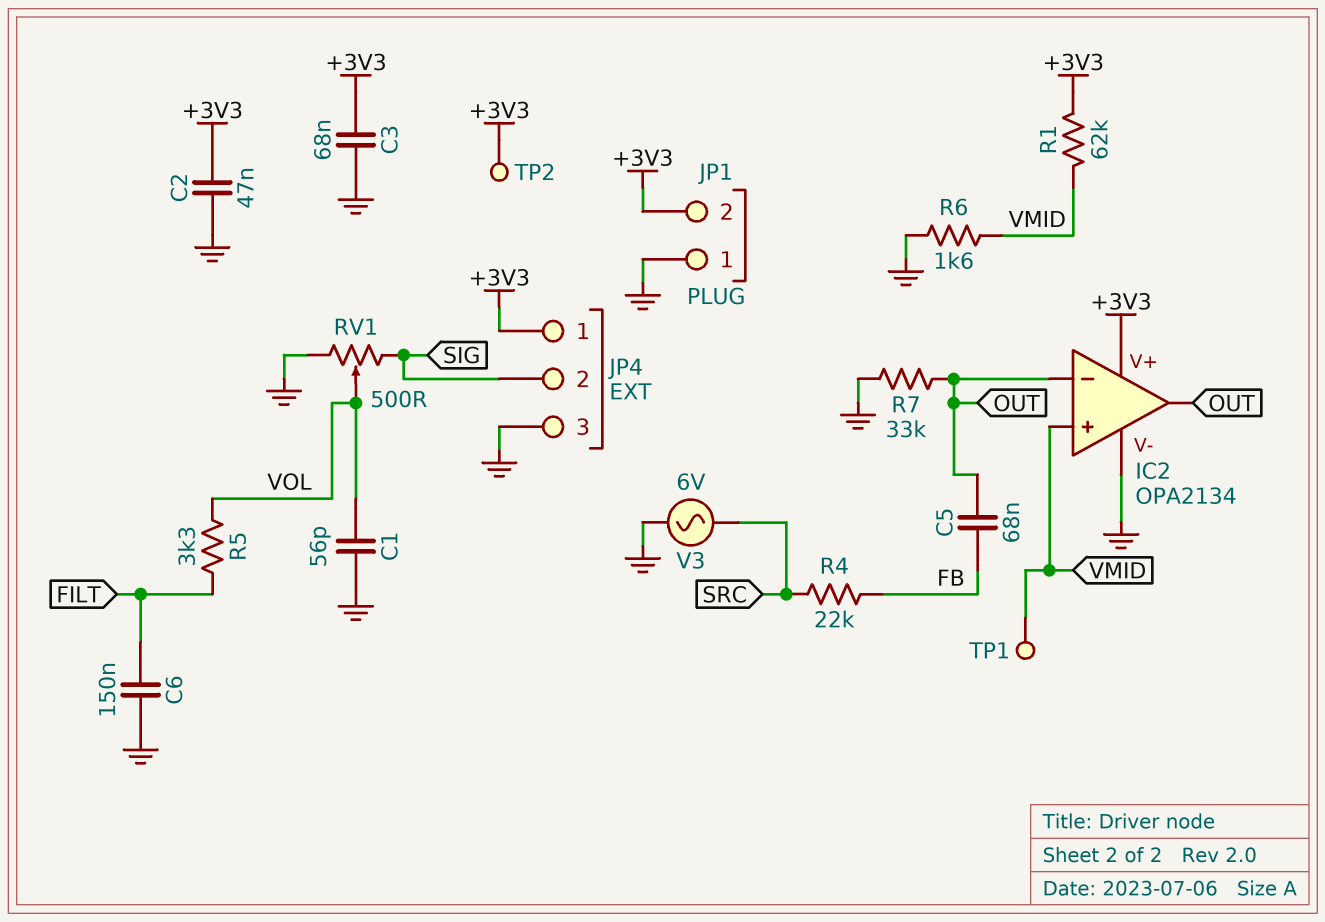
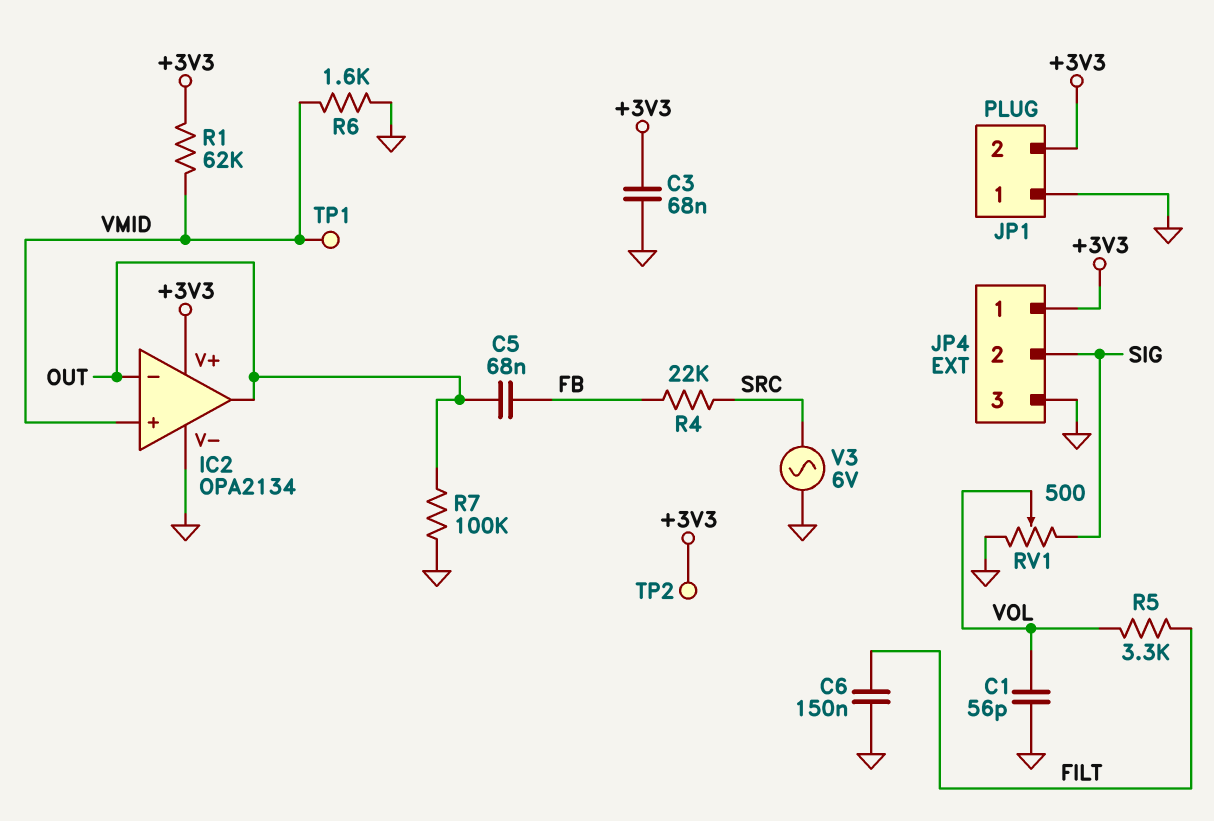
C2: 47nF (+3V3, GND) -> none
R7: 33k (GND, OUT) -> 100k (GND, OUT)

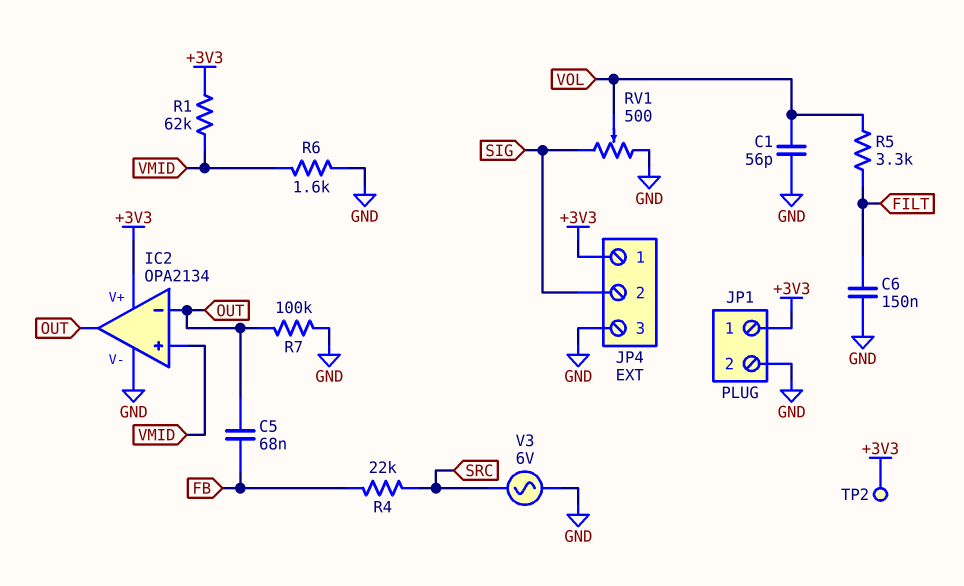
C3: 68nF (+3V3, GND) -> none
JP1 pin 1: GND -> +3V3
JP1 pin 2: +3V3 -> GND
TP1: test point (VMID) -> none

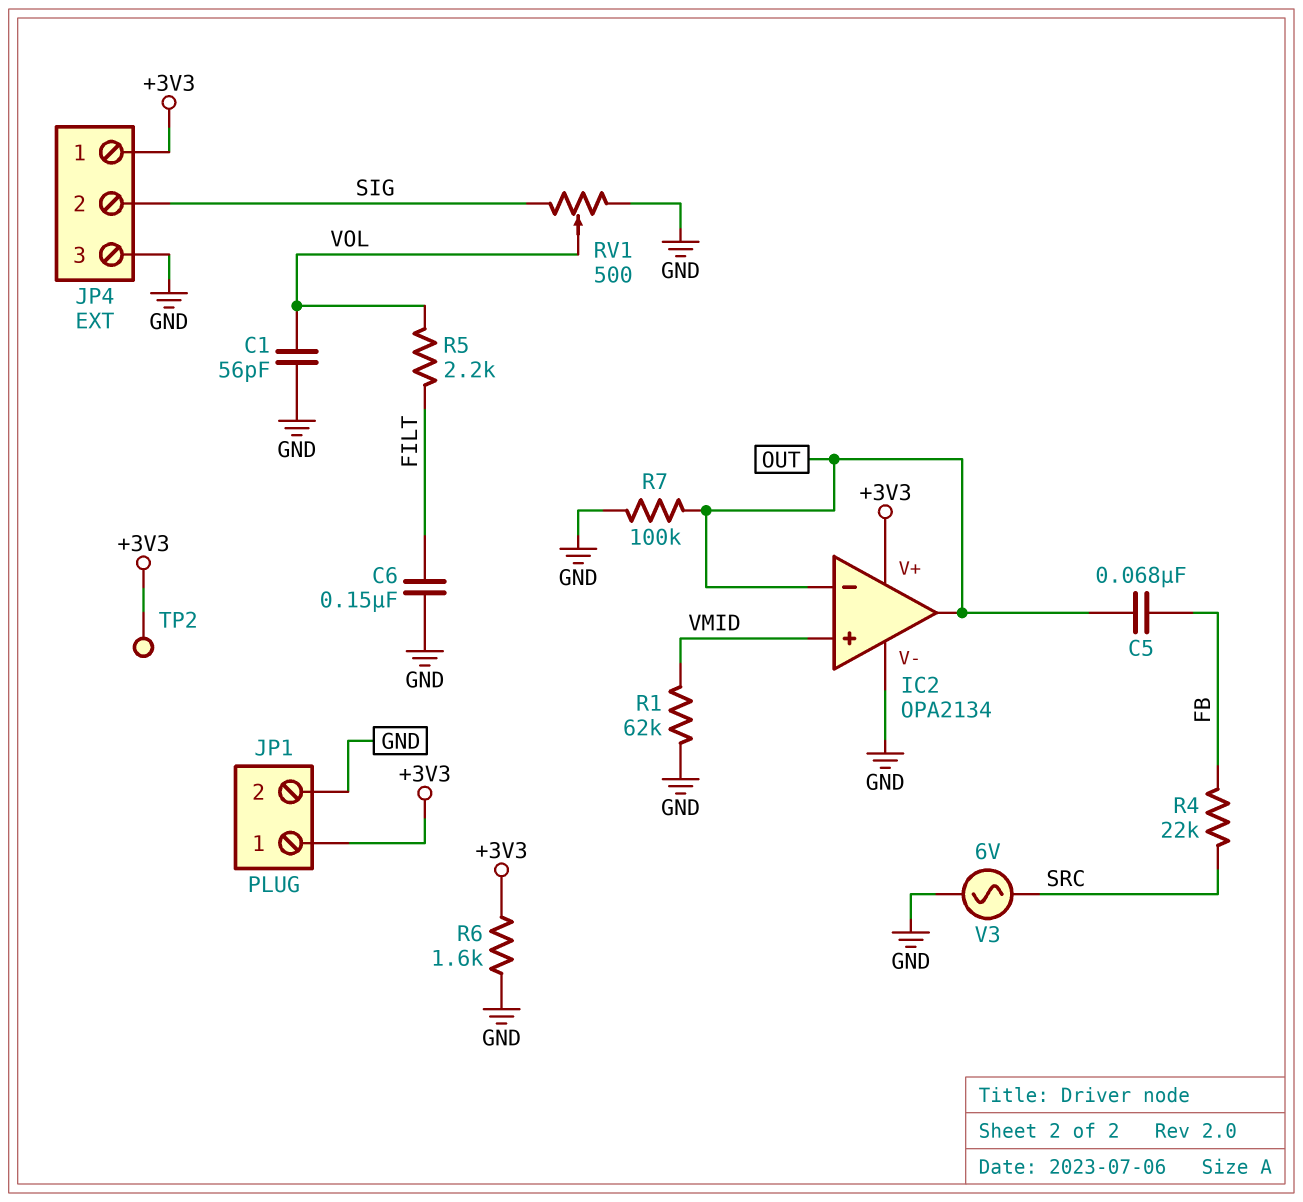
R1: 62k (+3V3, VMID) -> 62k (GND, VMID)
R5: 3.3k (FILT, VOL) -> 2.2k (FILT, VOL)
R6: 1.6k (GND, VMID) -> 1.6k (+3V3, GND)

